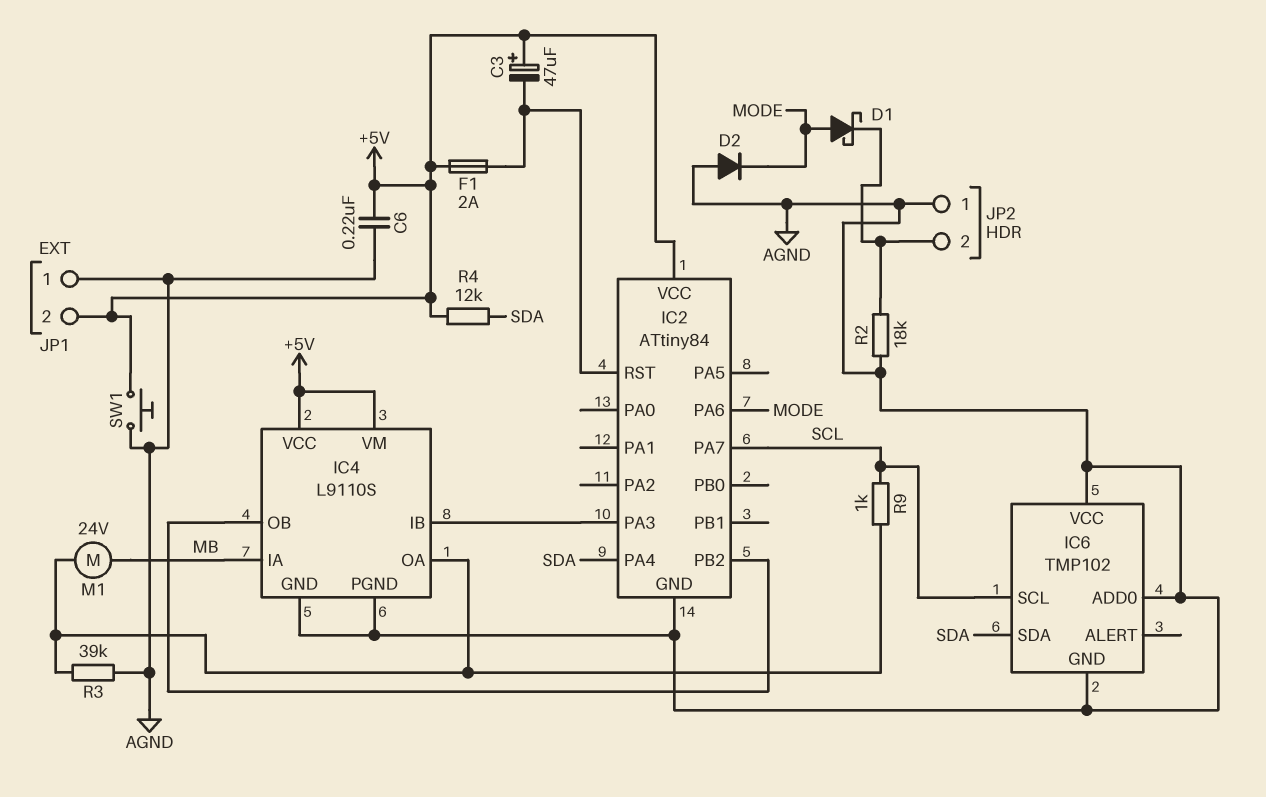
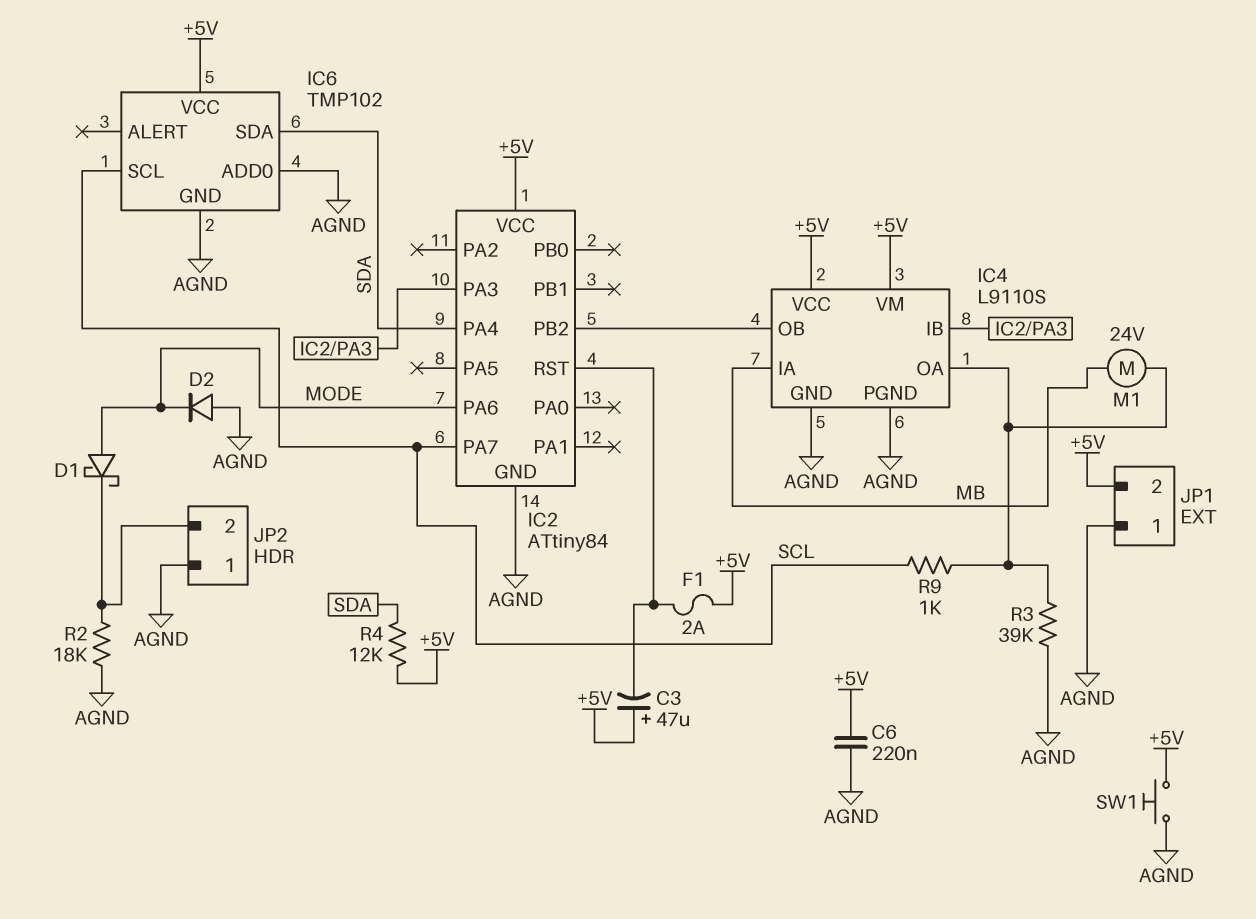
IC6 pin VCC: AGND -> +5V

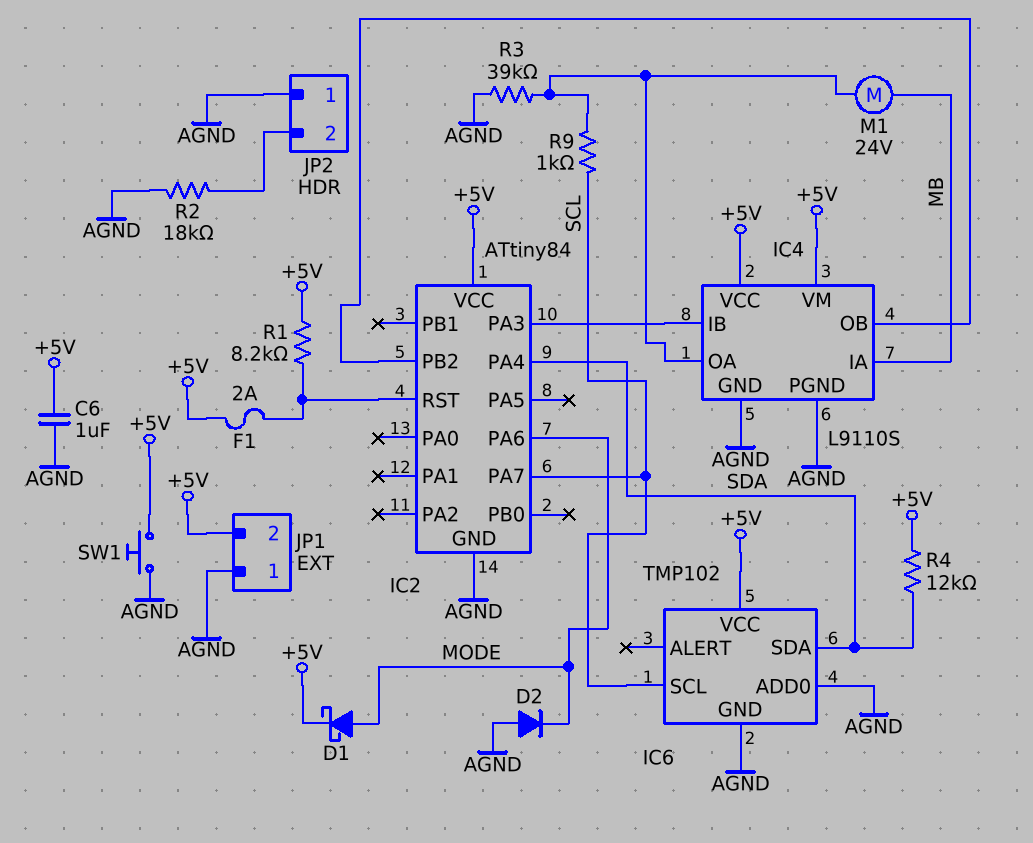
C3: 47uF (plus +5V, minus IC2/RST) -> none
C6: 220nF (+5V, AGND) -> 1uF (+5V, AGND)
D1: schottky (A MODE, K JP2/2) -> schottky (A MODE, K +5V)
R1: none -> 8.2k (+5V, IC2/RST)

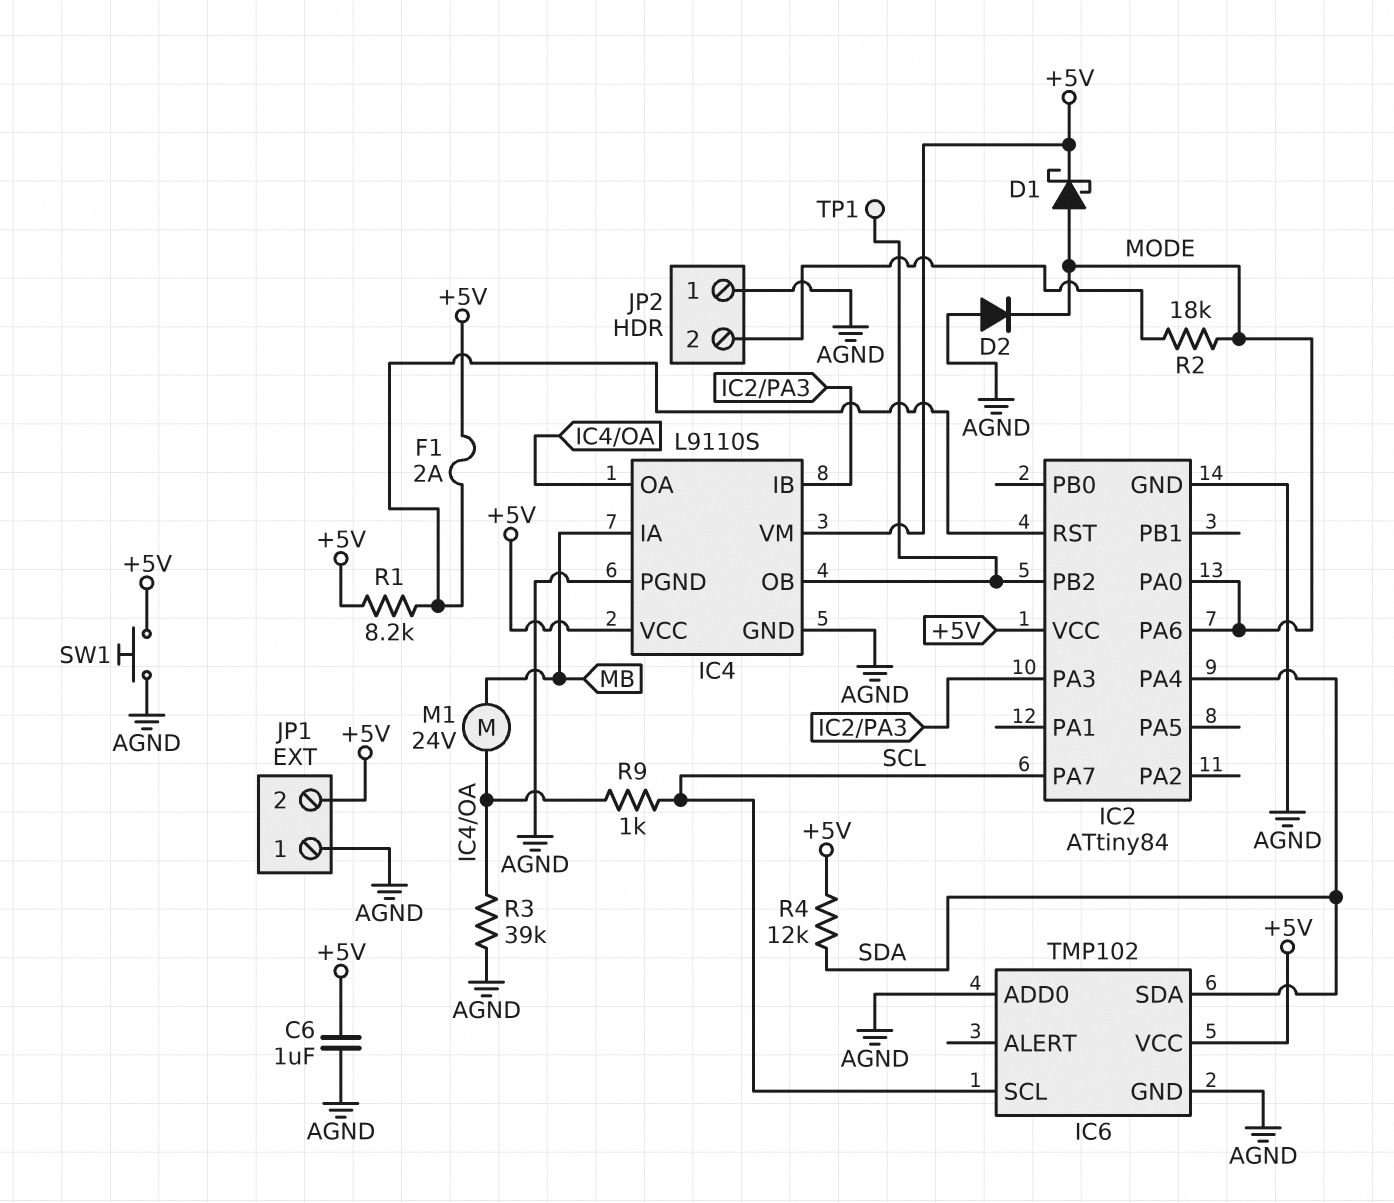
IC2 pin PA0: none -> MODE
R2: 18k (AGND, JP2/2) -> 18k (JP2/2, MODE)
TP1: none -> test point (IC2/PB2)

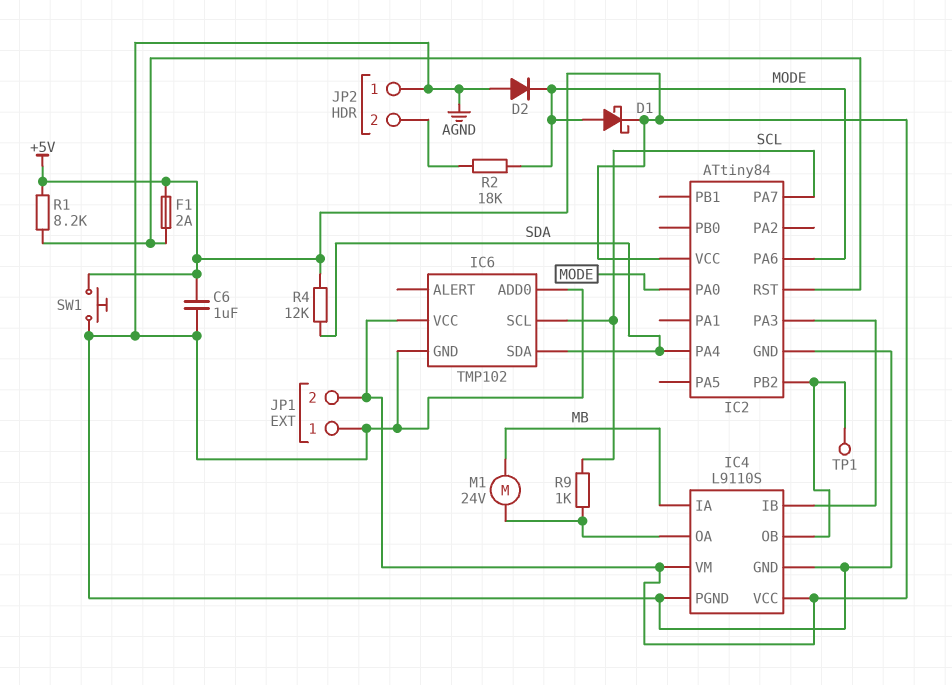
R3: 39k (AGND, IC4/OA) -> none

